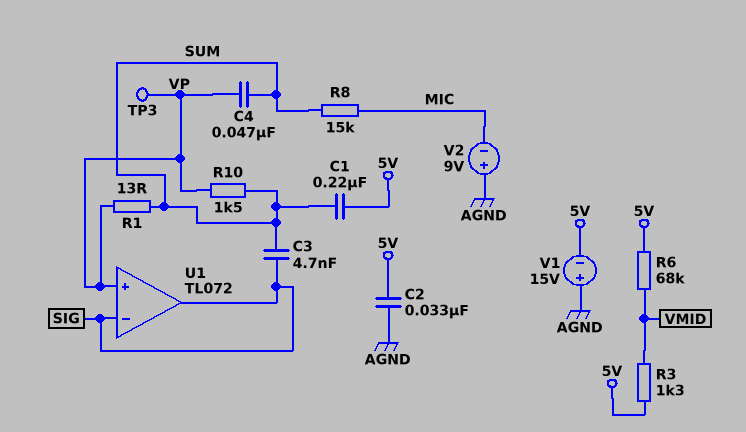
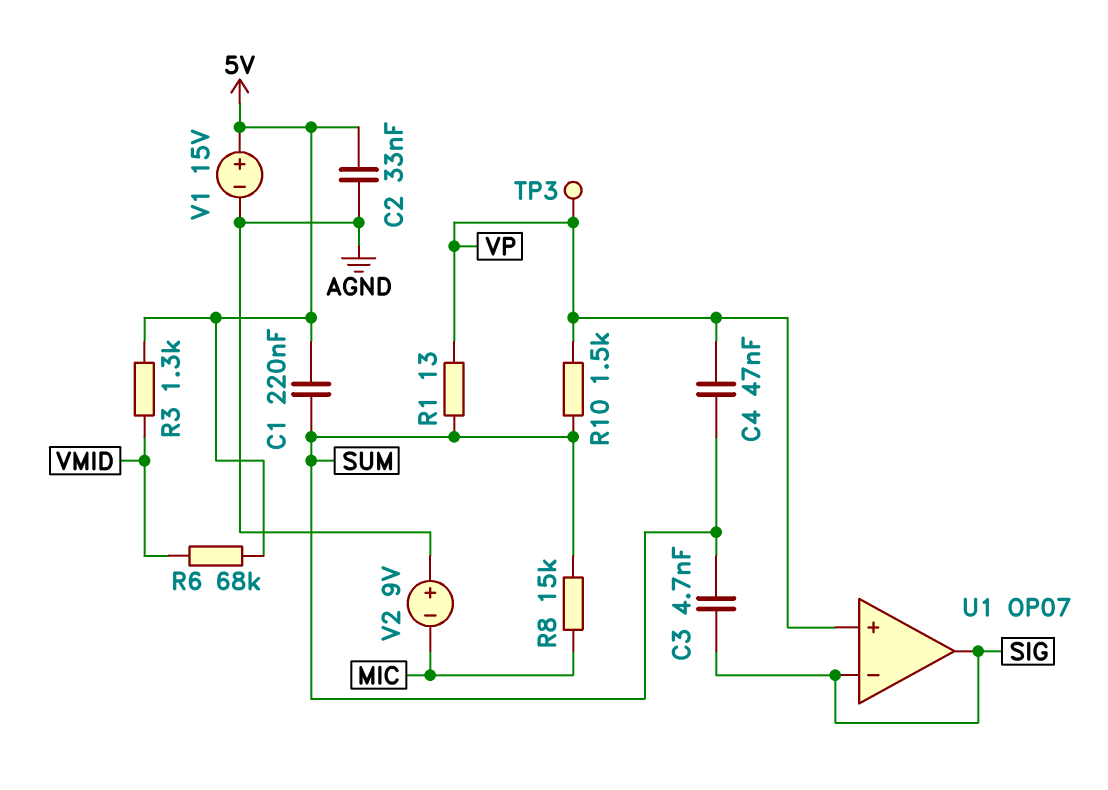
U1: TL072 -> OP07
V1: 15V (plus AGND, minus 5V) -> 15V (plus 5V, minus AGND)

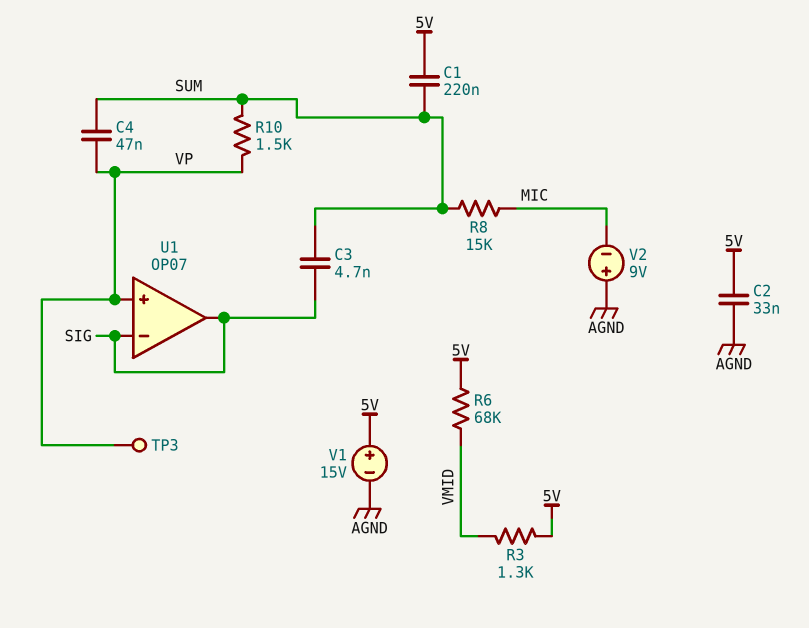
R1: 13 (SUM, VP) -> none

